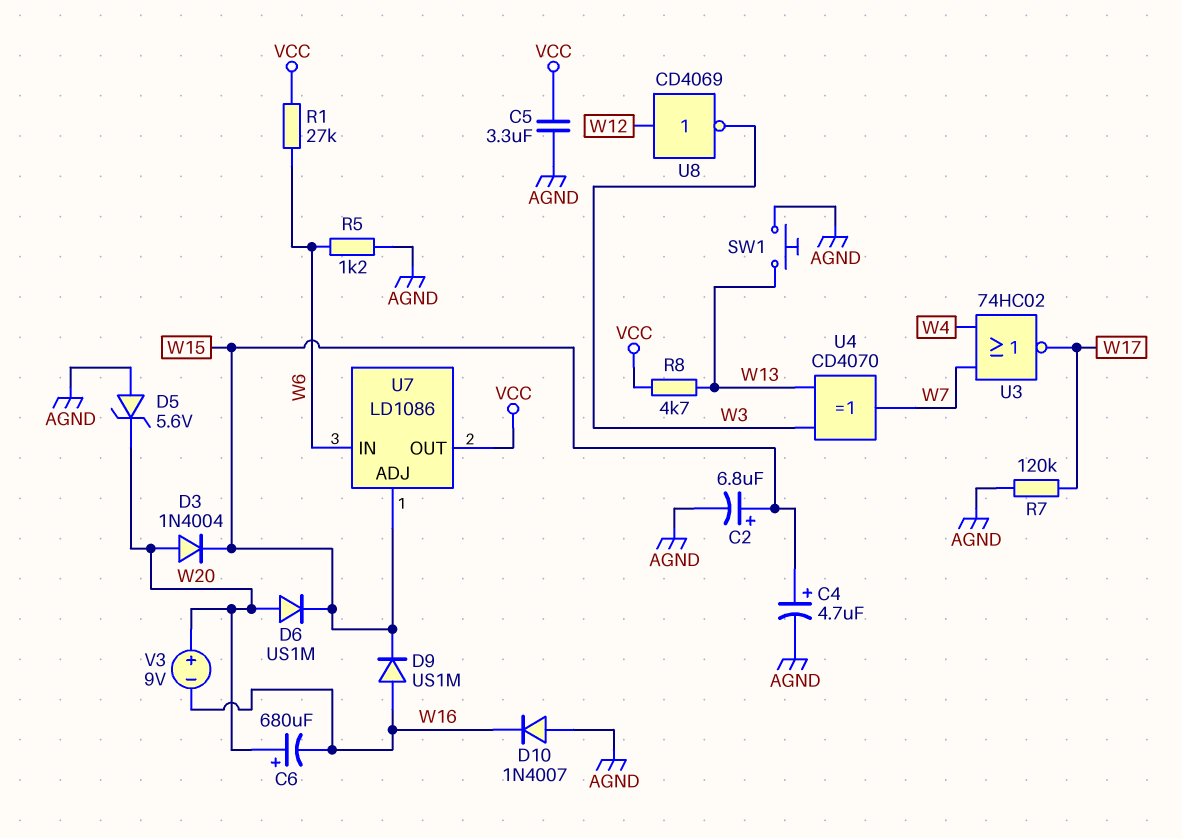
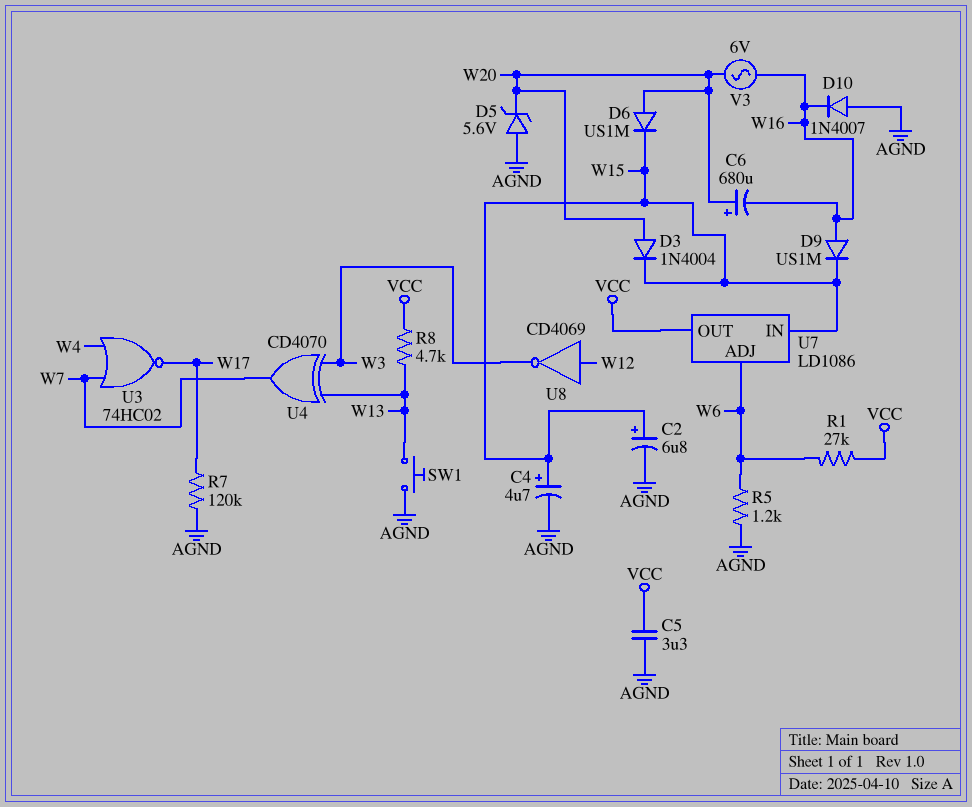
U7 pin ADJ: W15 -> W6
U7 pin IN: W6 -> W15
V3: 9V (plus W20, minus W16) -> AC 6V (W16, W20)

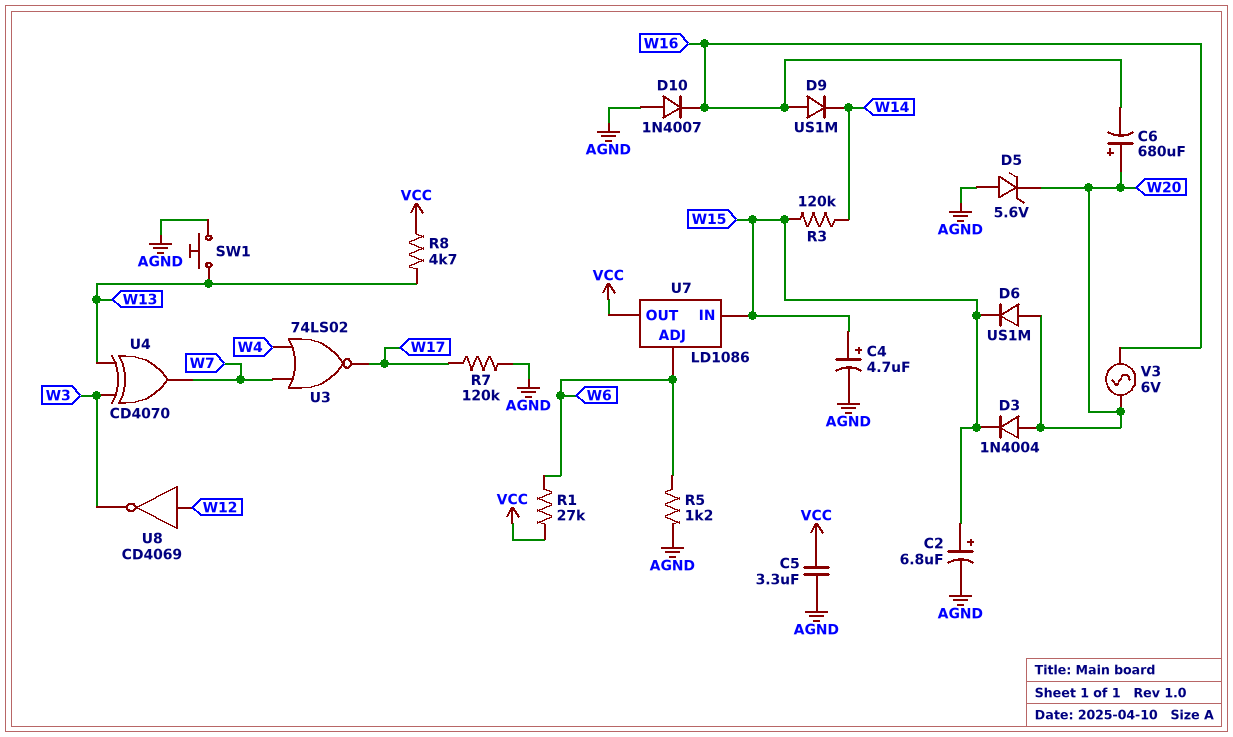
D9: diode US1M (A W16, K W15) -> diode US1M (A W16, K W14)
R3: none -> 120k (W14, W15)
U3: NOR 74HC02 (in W4, in W7, out W17) -> NOR 74LS02 (in W4, in W7, out W17)

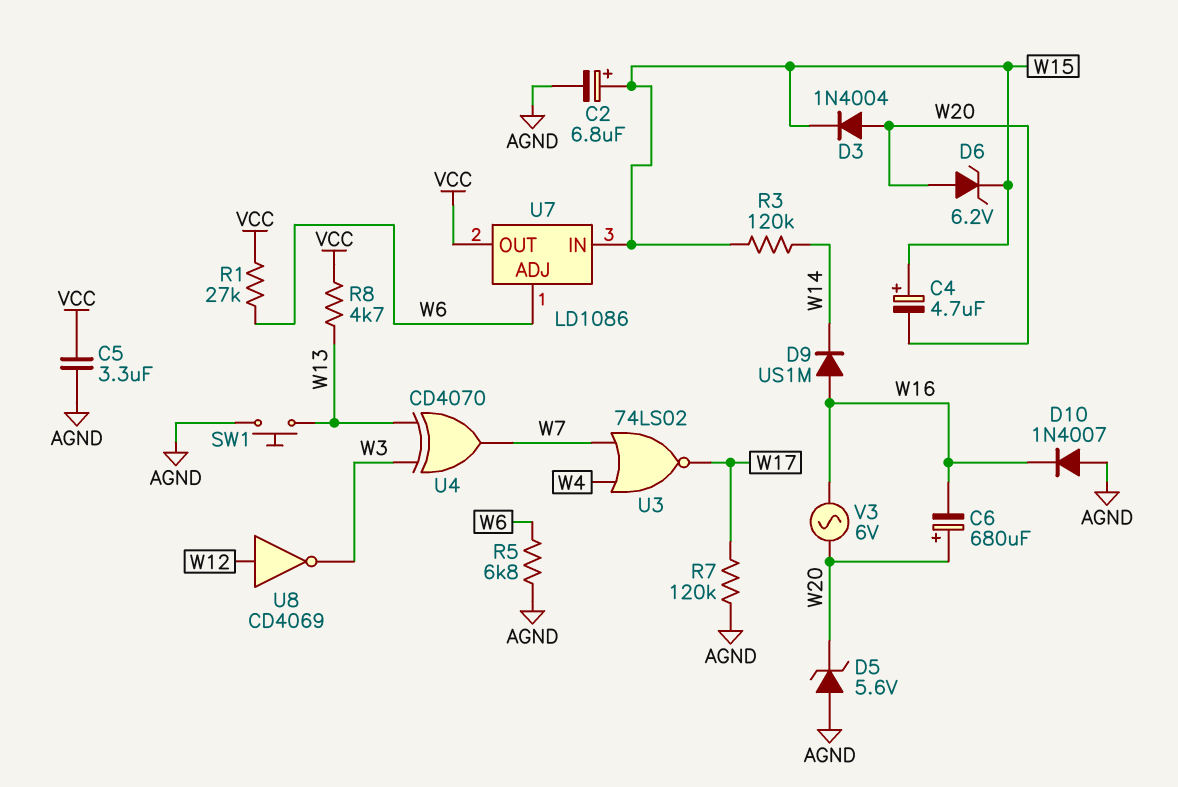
C4: 4.7uF (plus W15, minus AGND) -> 4.7uF (plus W15, minus W20)
D6: diode US1M (A W20, K W15) -> zener 6.2V (A W20, K W15)
R5: 1.2k (AGND, W6) -> 6.8k (AGND, W6)

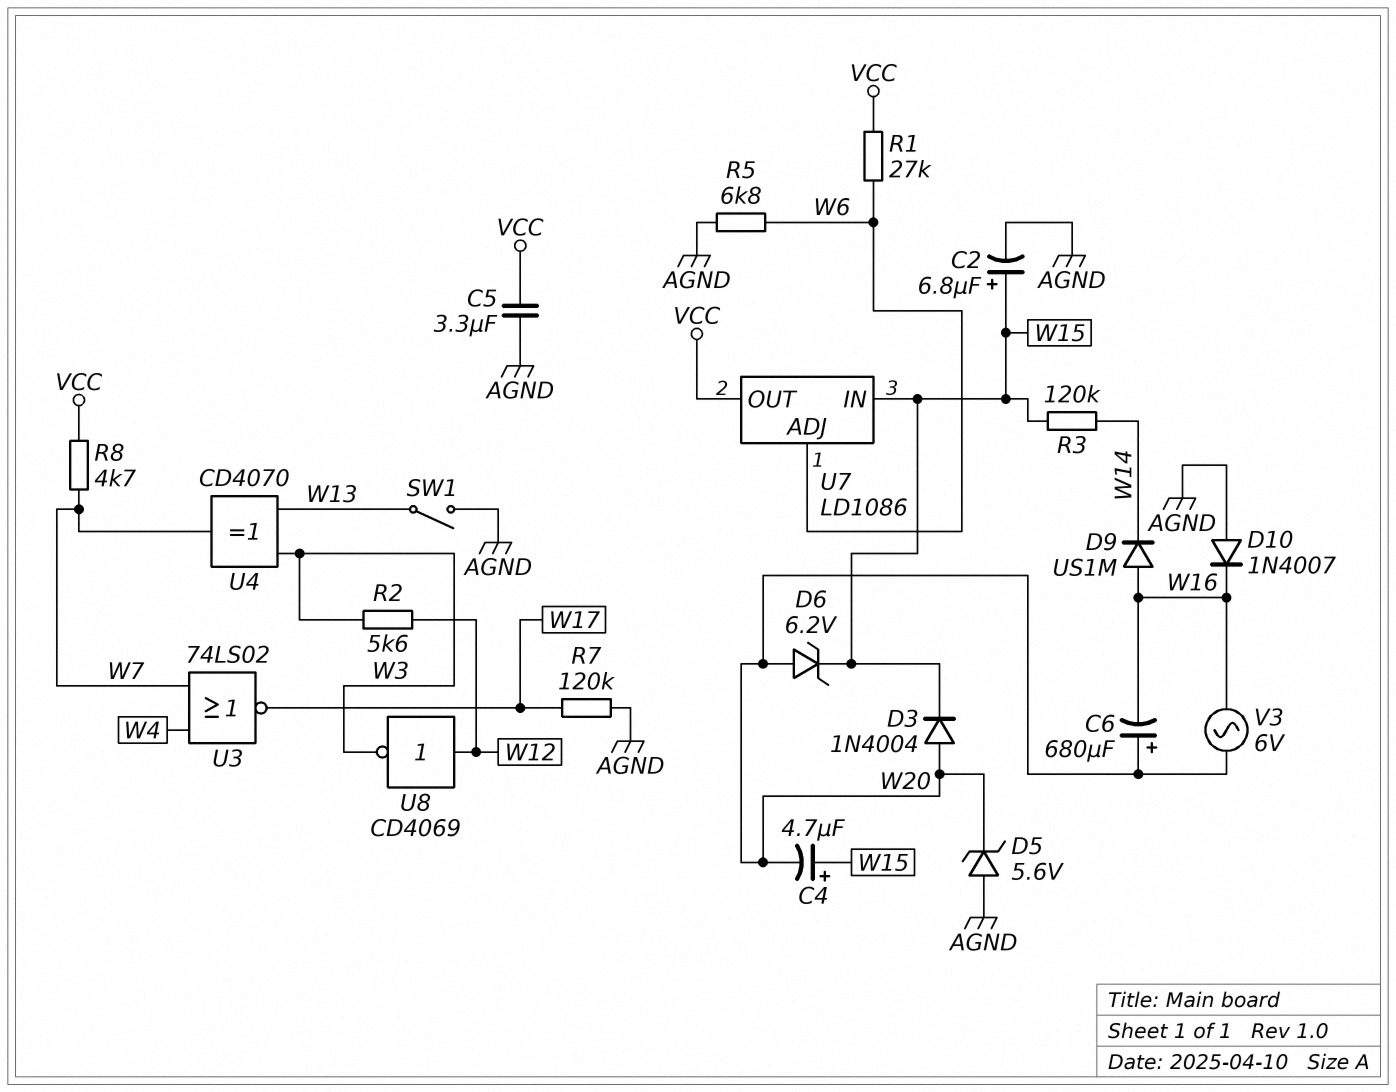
R2: none -> 5.6k (W3, W12)
R8: 4.7k (VCC, W13) -> 4.7k (VCC, W7)
SW1: button (AGND, W13) -> switch (AGND, W13)

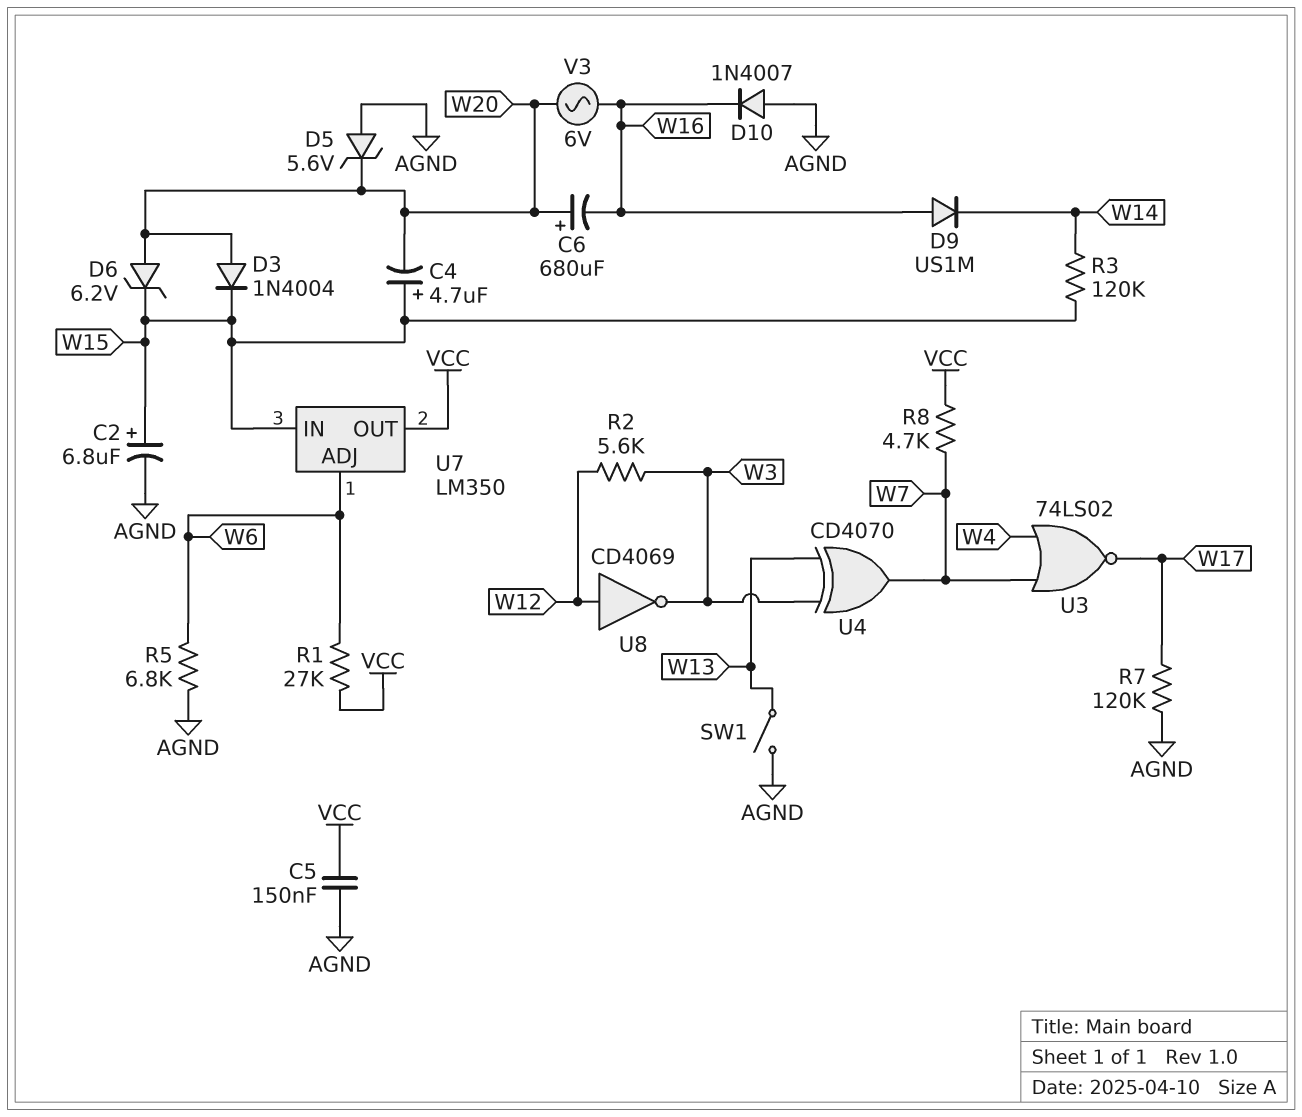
C5: 3.3uF (AGND, VCC) -> 150nF (AGND, VCC)
U7: LD1086 -> LM350

